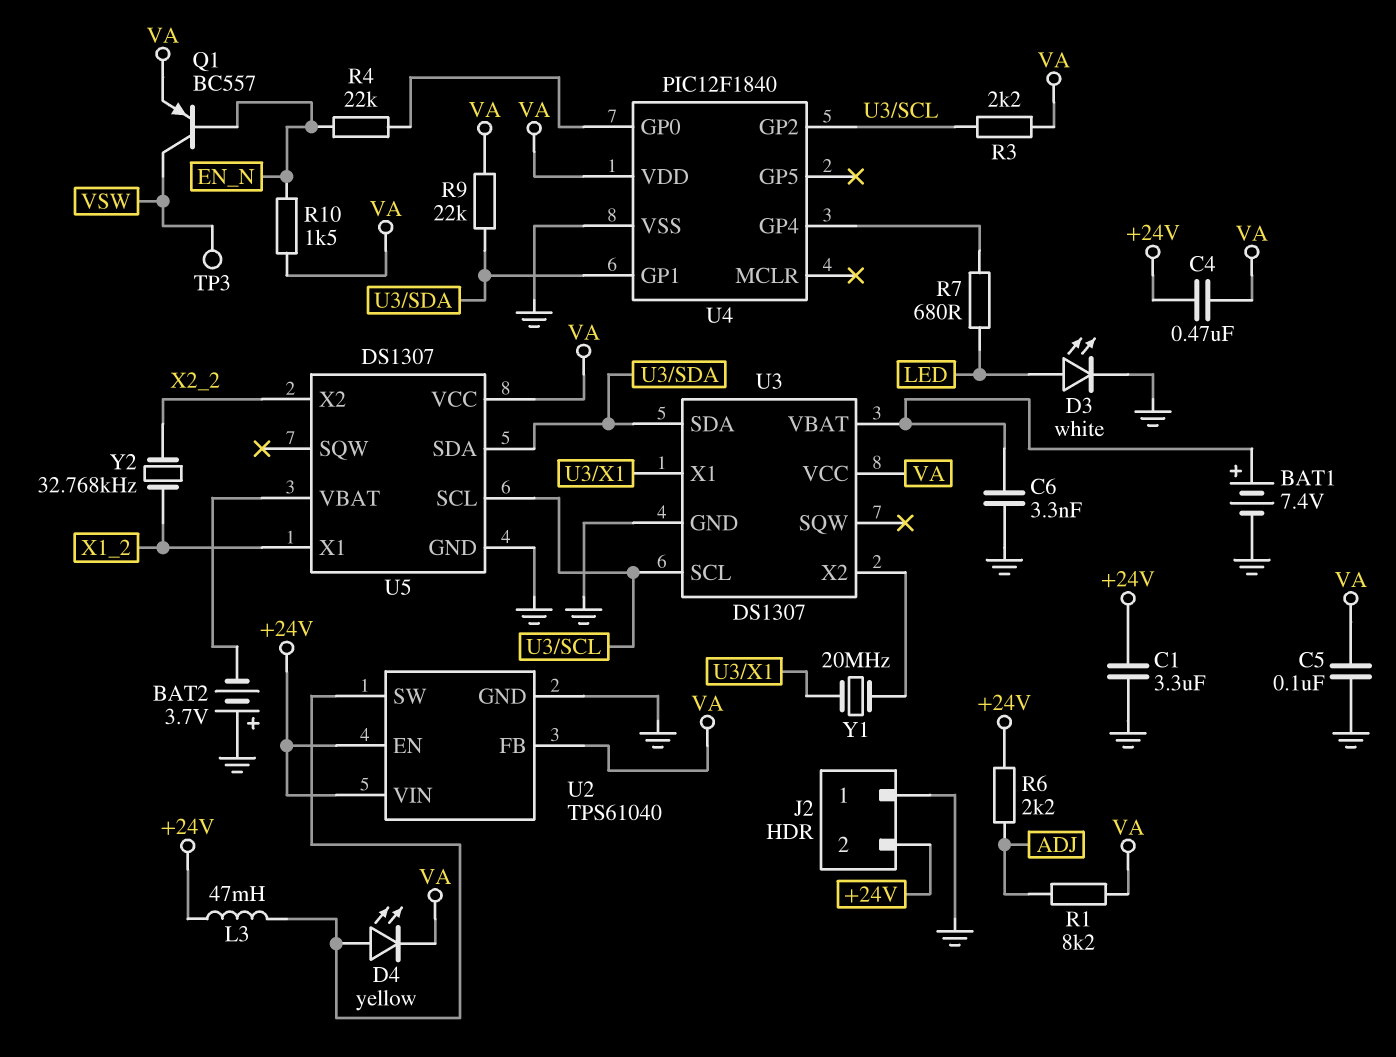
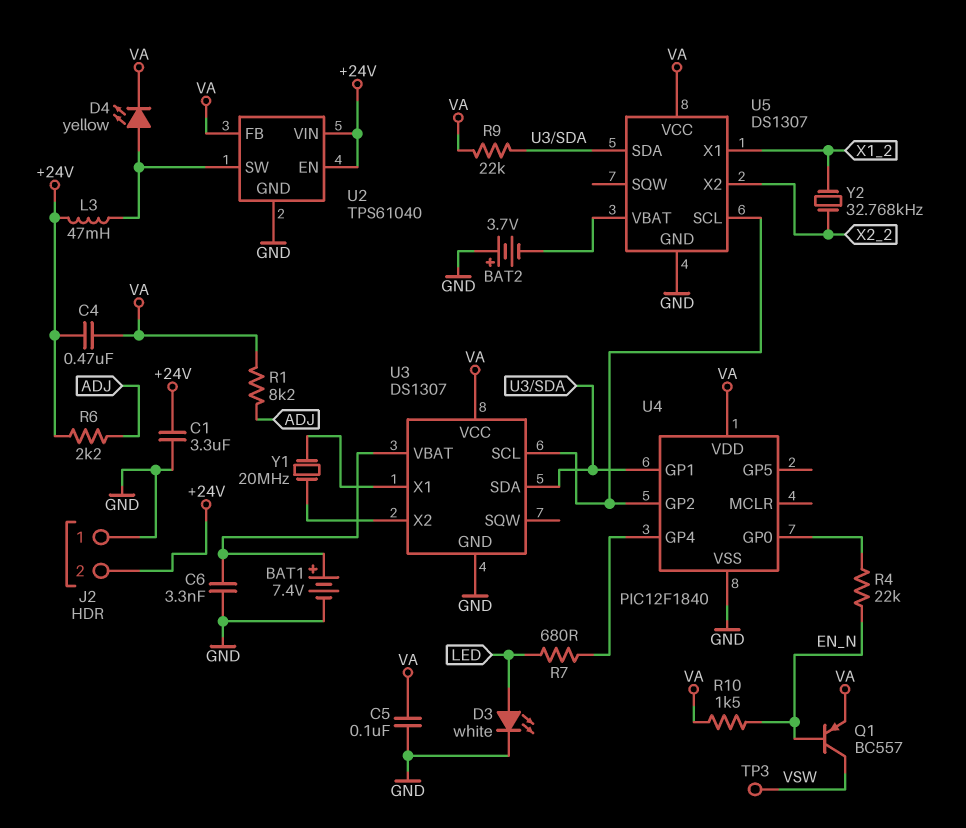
R3: 2.2k (U3/SCL, VA) -> none

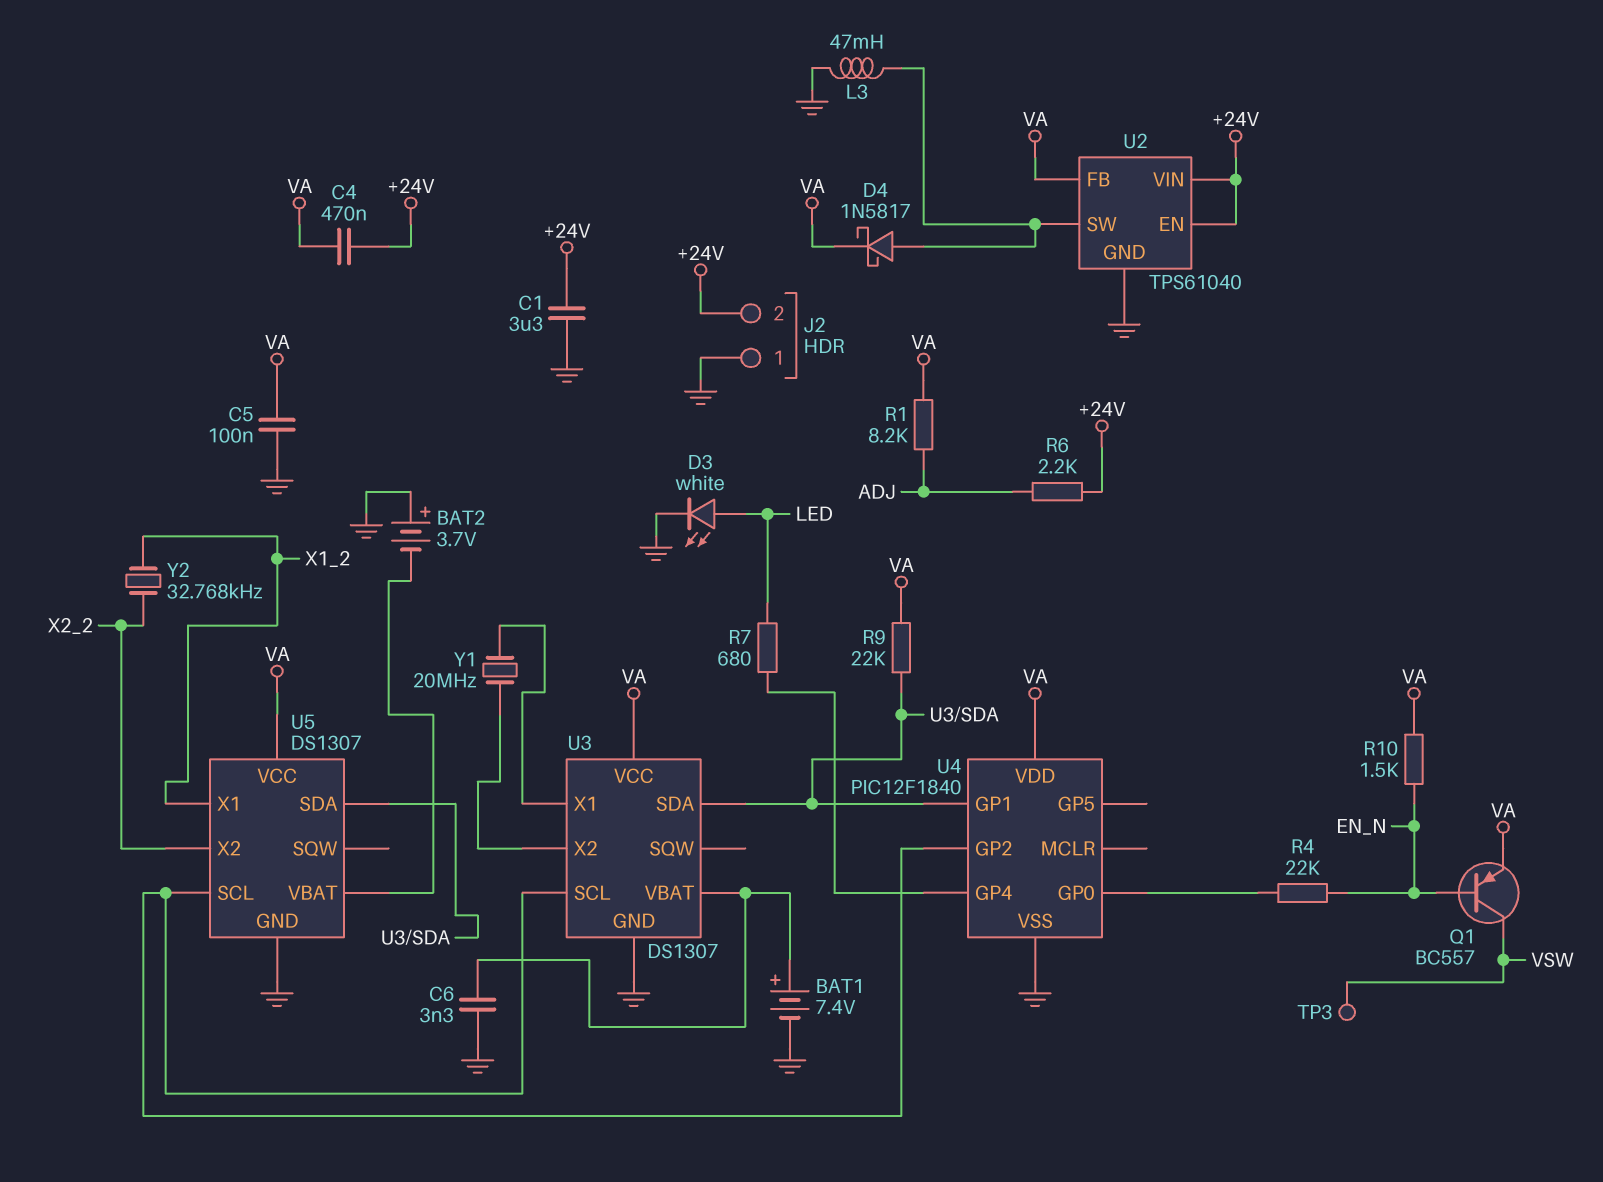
D4: LED yellow (A U2/SW, K VA) -> schottky 1N5817 (A U2/SW, K VA)
L3: 47mH (+24V, U2/SW) -> 47mH (GND, U2/SW)

